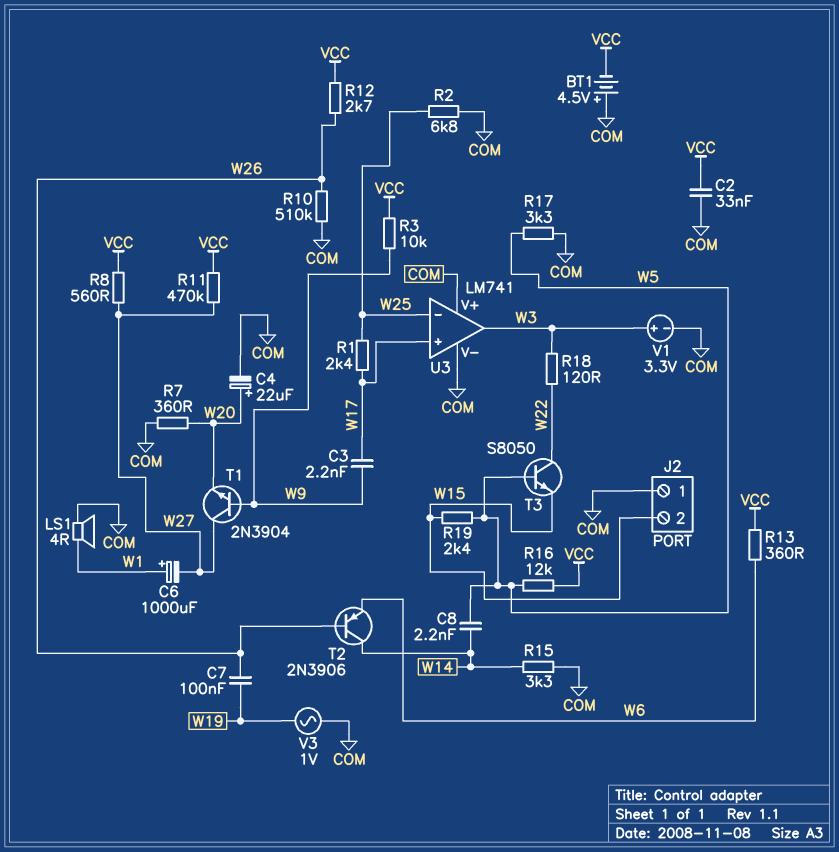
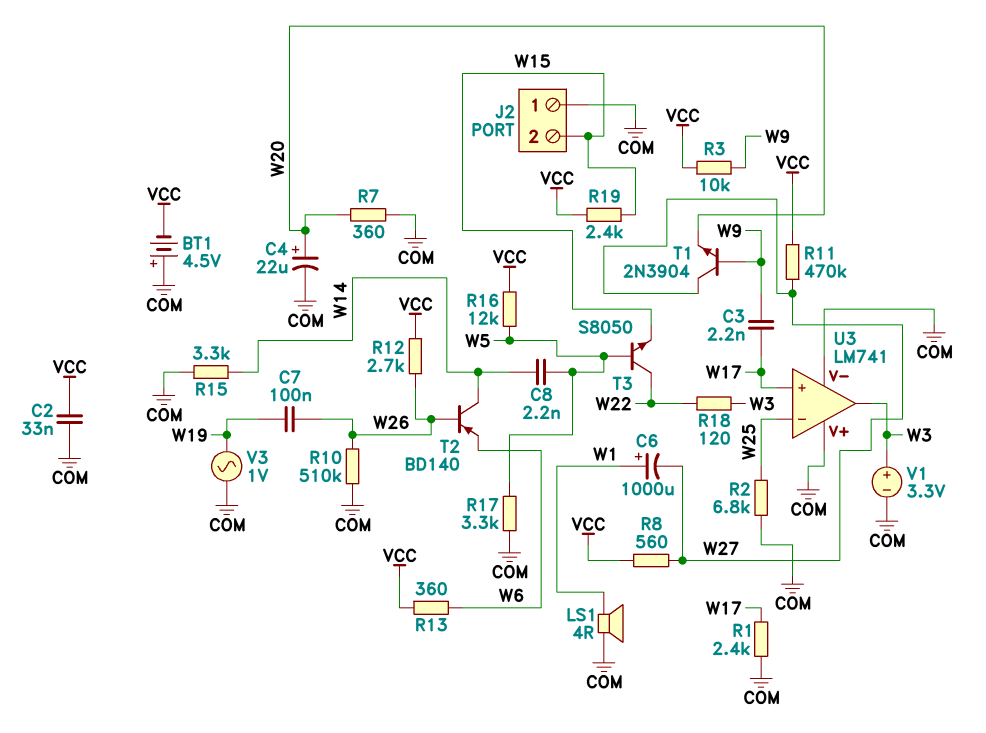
R1: 2.4k (W17, W25) -> 2.4k (COM, W17)
R19: 2.4k (W5, W15) -> 2.4k (VCC, W15)
T2: PNP 2N3906 (B W26, C W14, E W6) -> PNP BD140 (B W26, C W14, E W6)

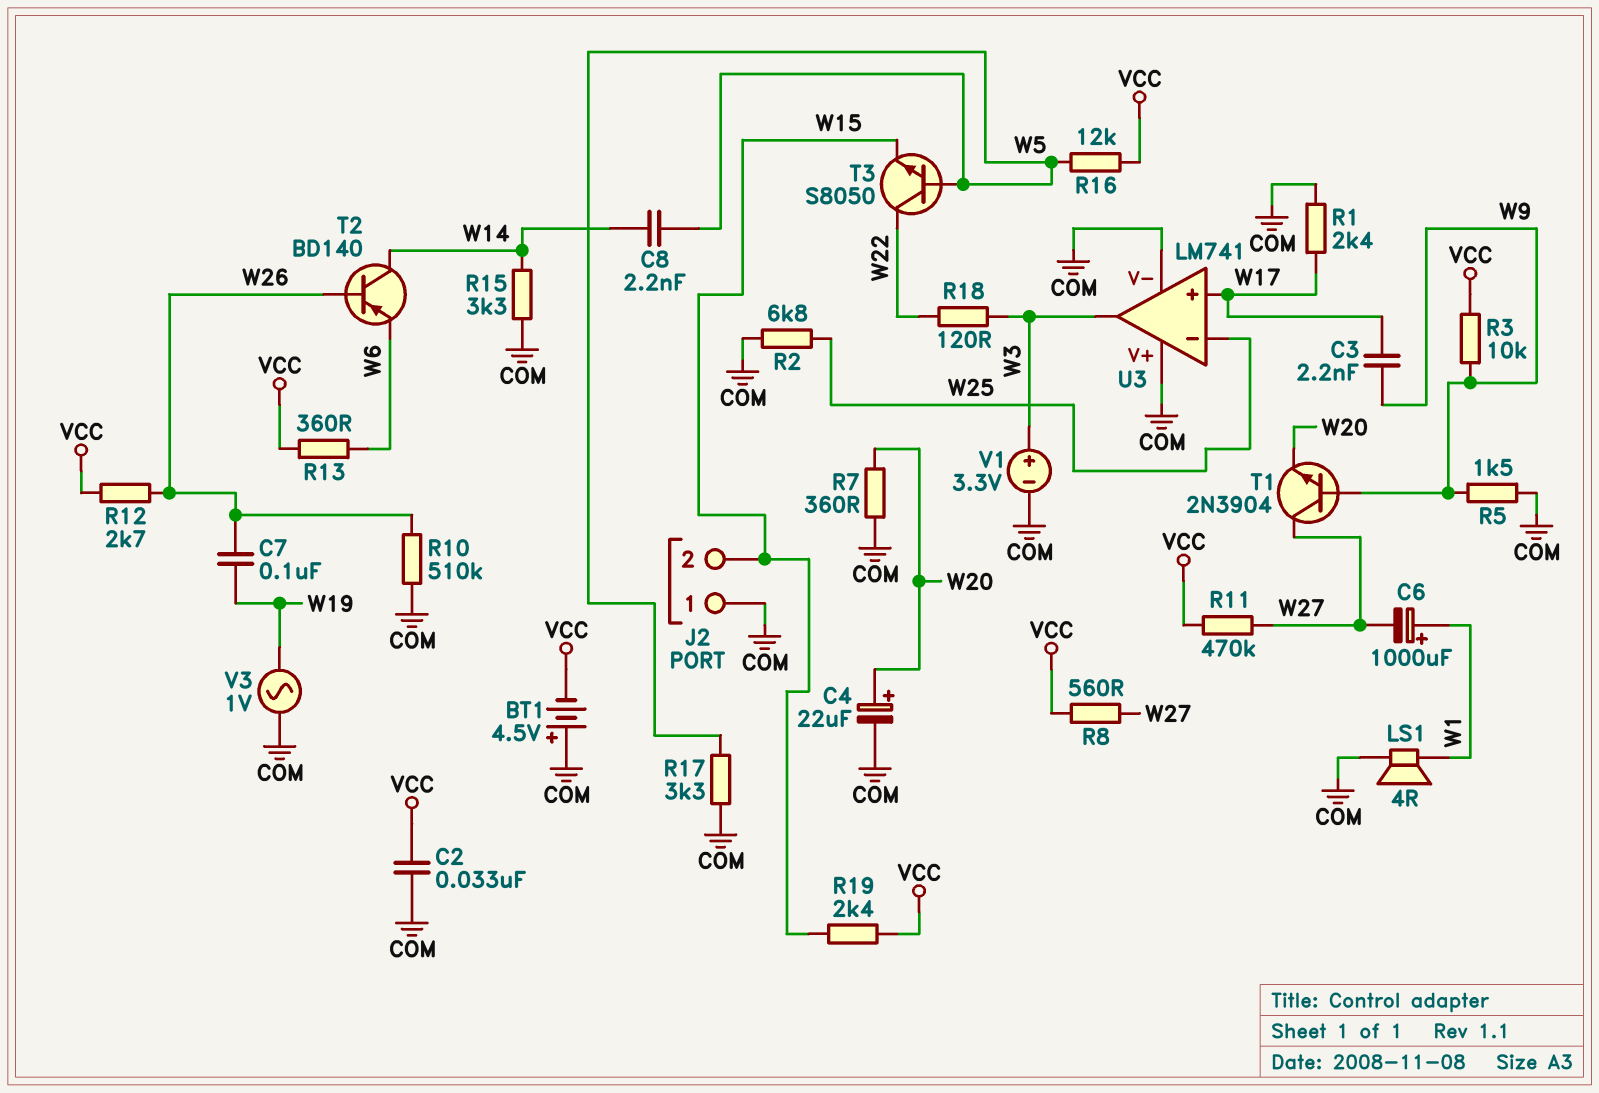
R5: none -> 1.5k (COM, W9)

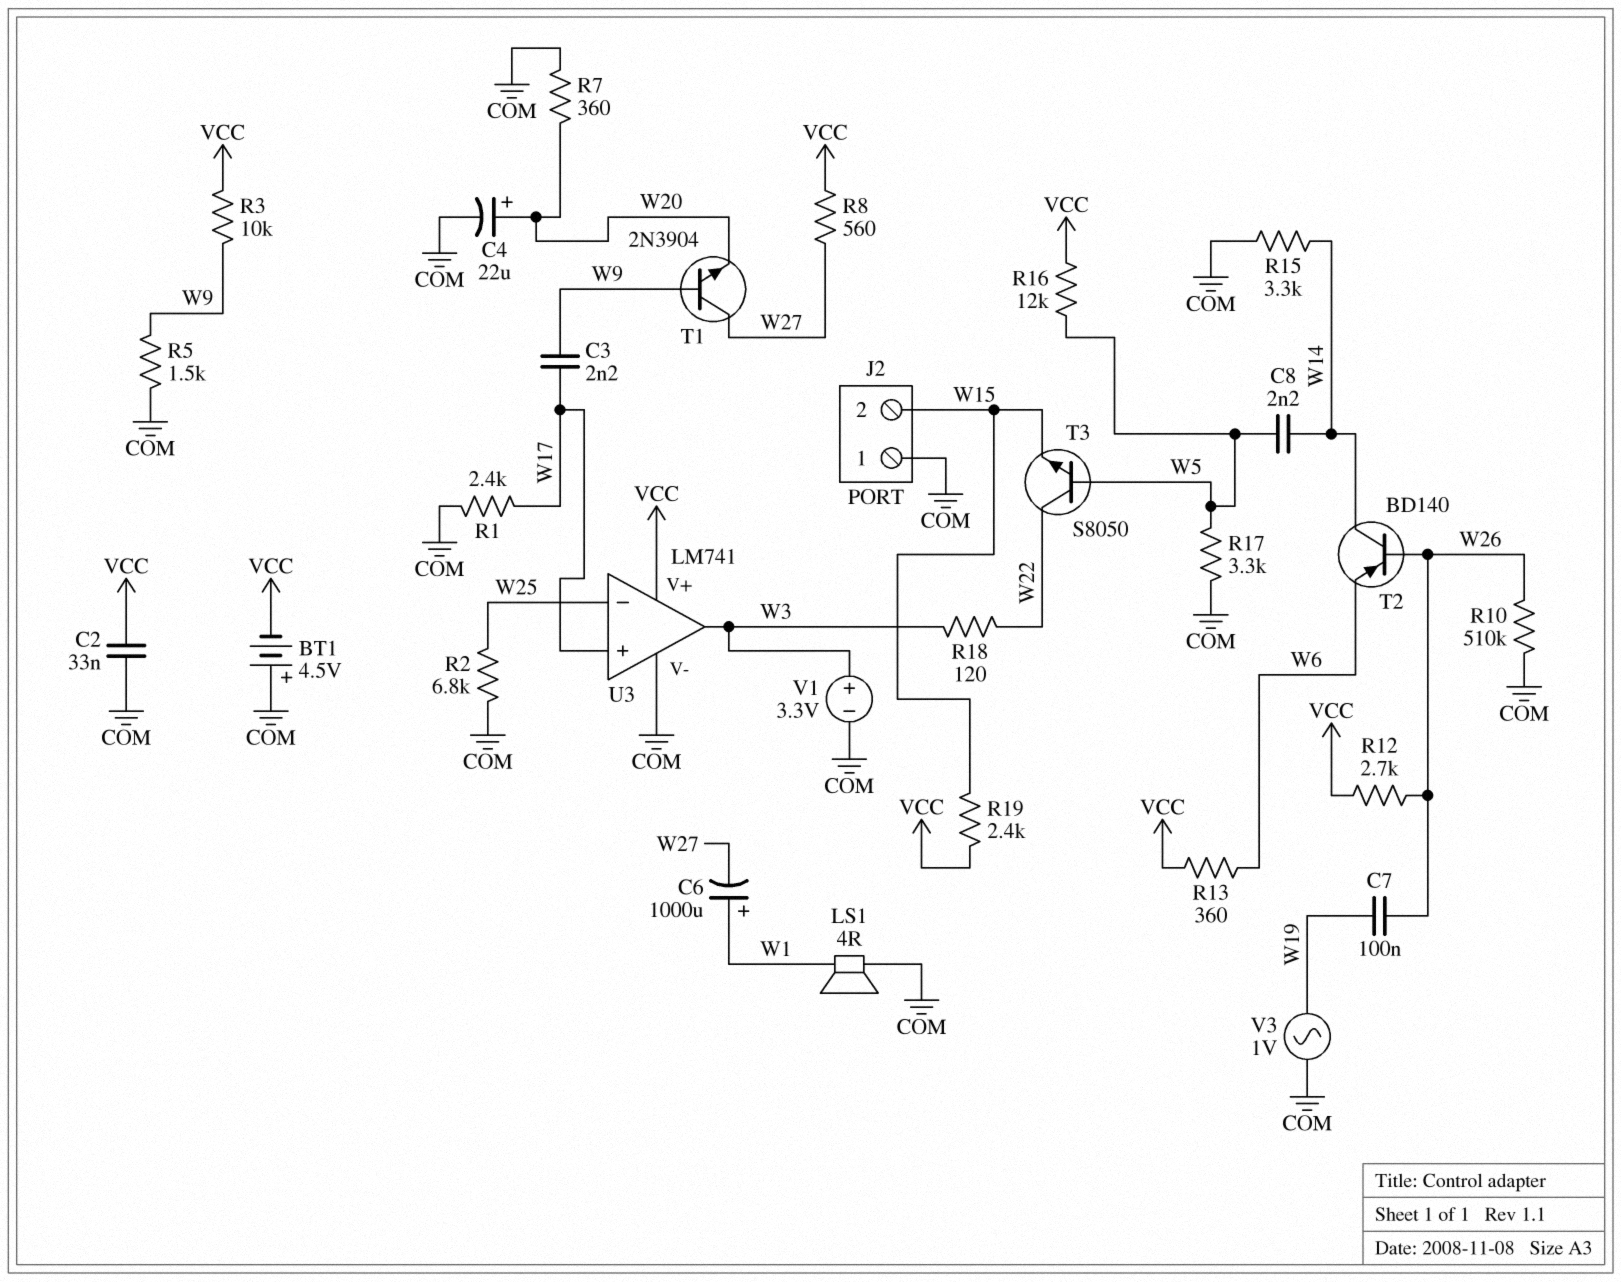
R11: 470k (VCC, W27) -> none
U3 pin V+: COM -> VCC

